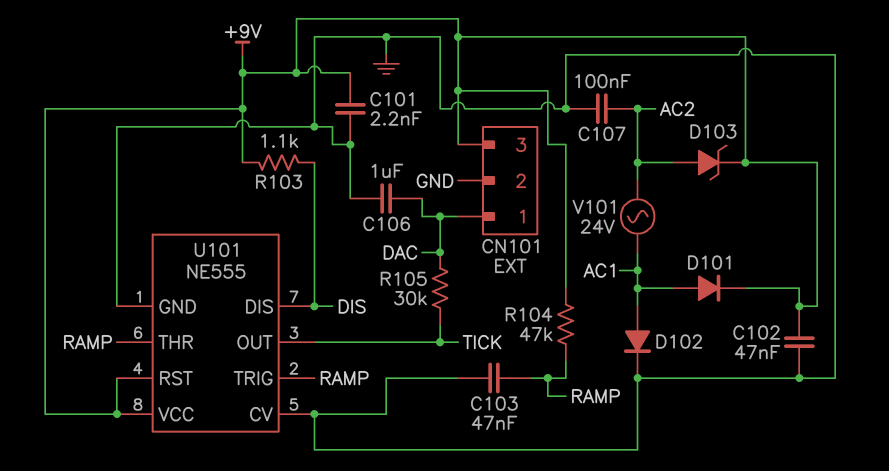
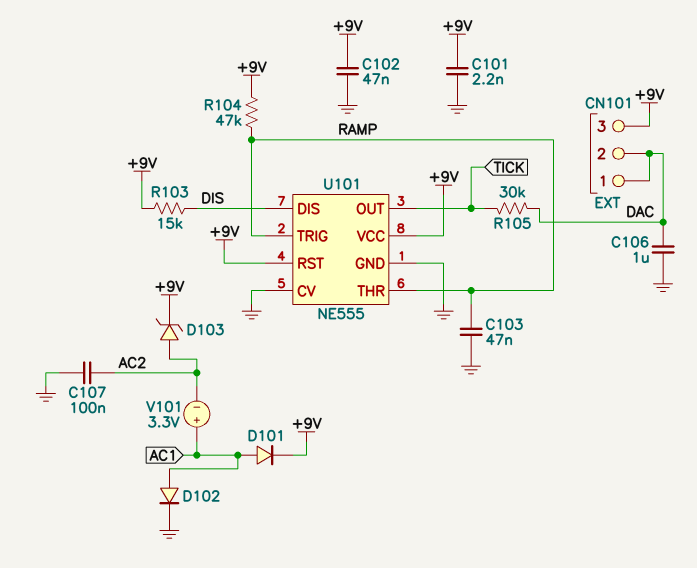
CN101 pin 2: GND -> DAC
R103: 1.1k (+9V, DIS) -> 15k (+9V, DIS)
V101: AC 24V (AC1, AC2) -> 3.3V (plus AC1, minus AC2)

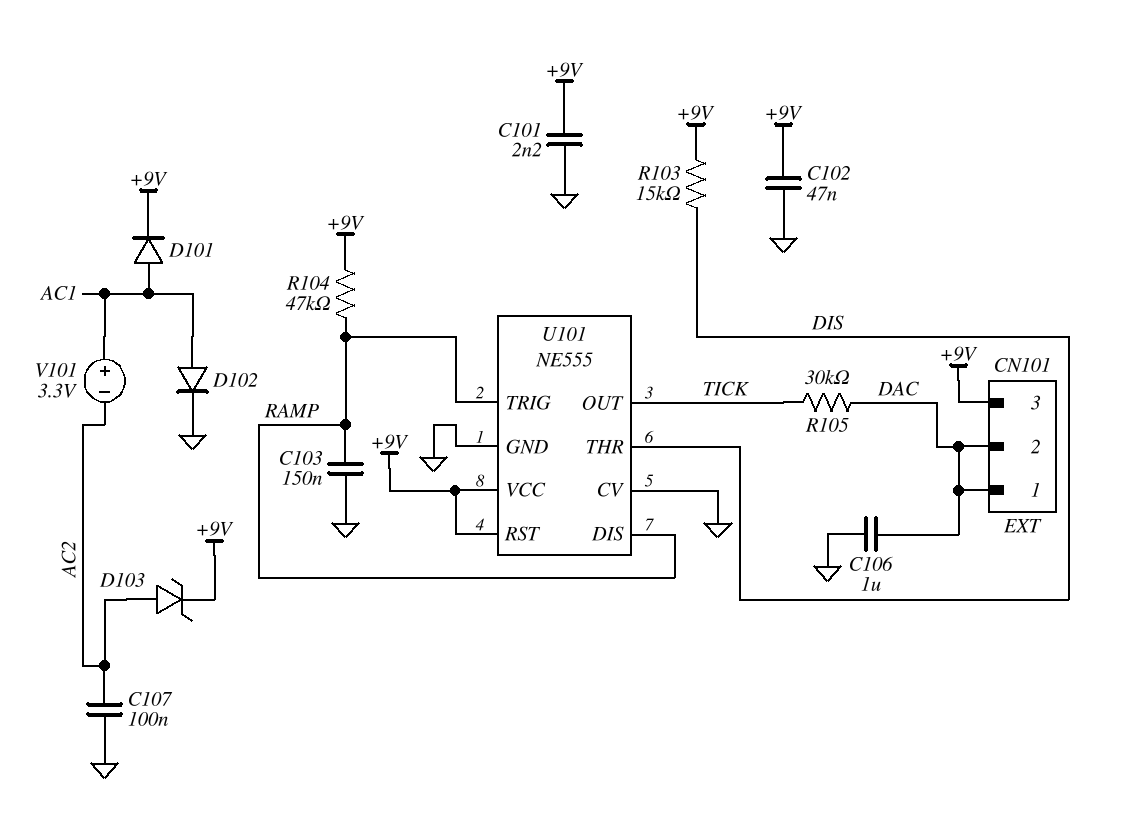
C103: 47nF (GND, RAMP) -> 150nF (GND, RAMP)
U101 pin DIS: DIS -> RAMP
U101 pin THR: RAMP -> DIS

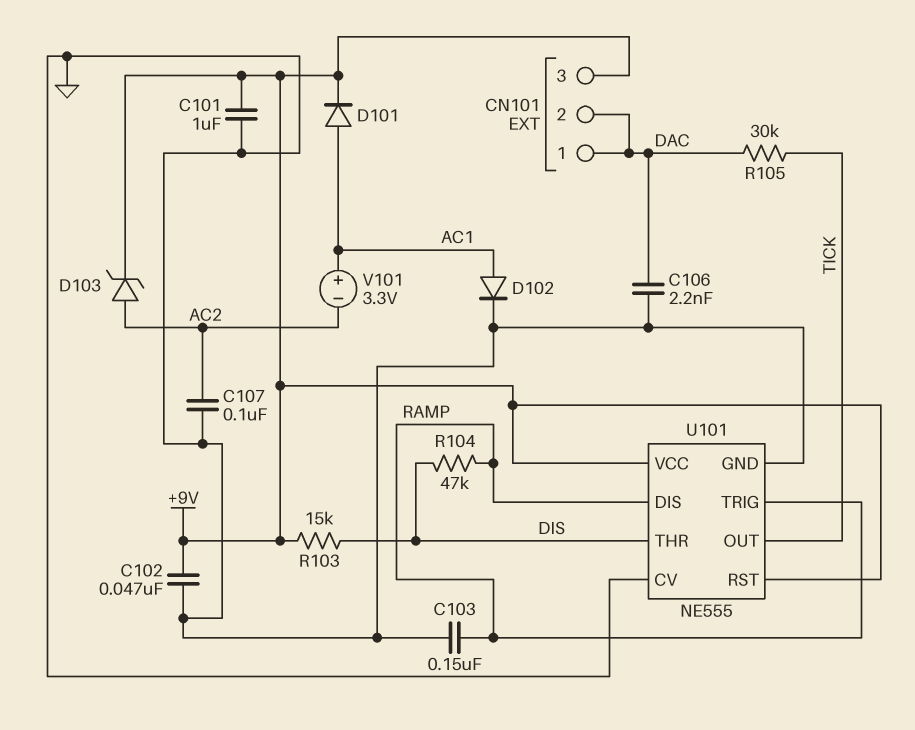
C101: 2.2nF (+9V, GND) -> 1uF (+9V, GND)
C106: 1uF (DAC, GND) -> 2.2nF (DAC, GND)
R104: 47k (+9V, RAMP) -> 47k (DIS, RAMP)

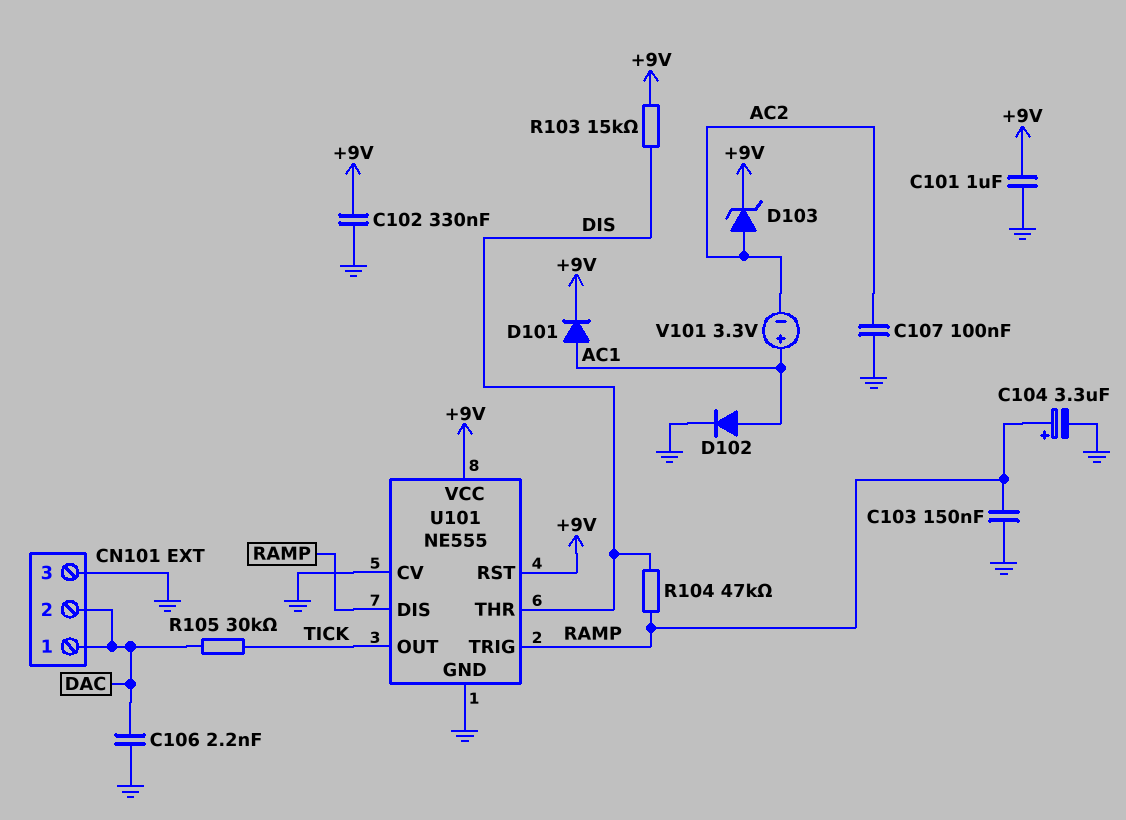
C102: 47nF (+9V, GND) -> 330nF (+9V, GND)
C104: none -> 3.3uF (plus RAMP, minus GND)
CN101 pin 3: +9V -> GND

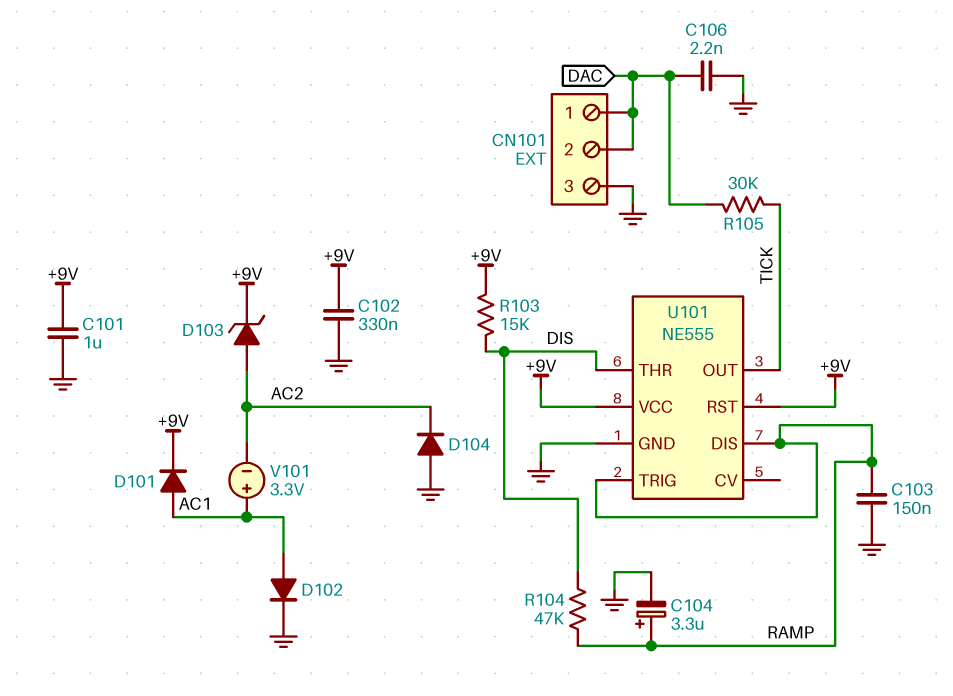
C107: 100nF (AC2, GND) -> none
D104: none -> diode (A GND, K AC2)
U101 pin CV: GND -> none

